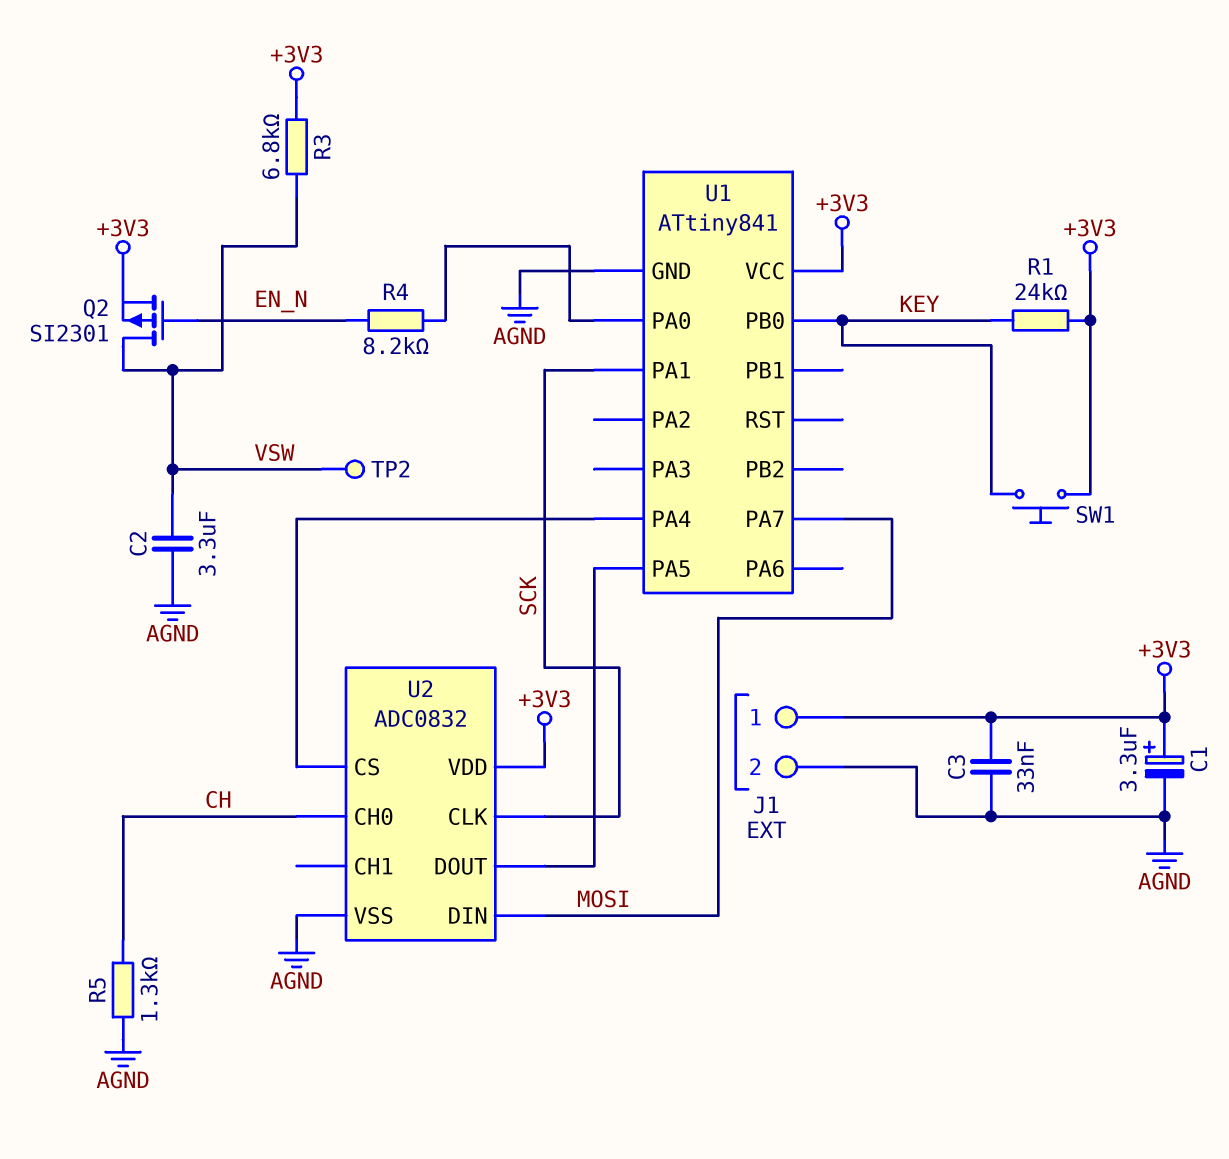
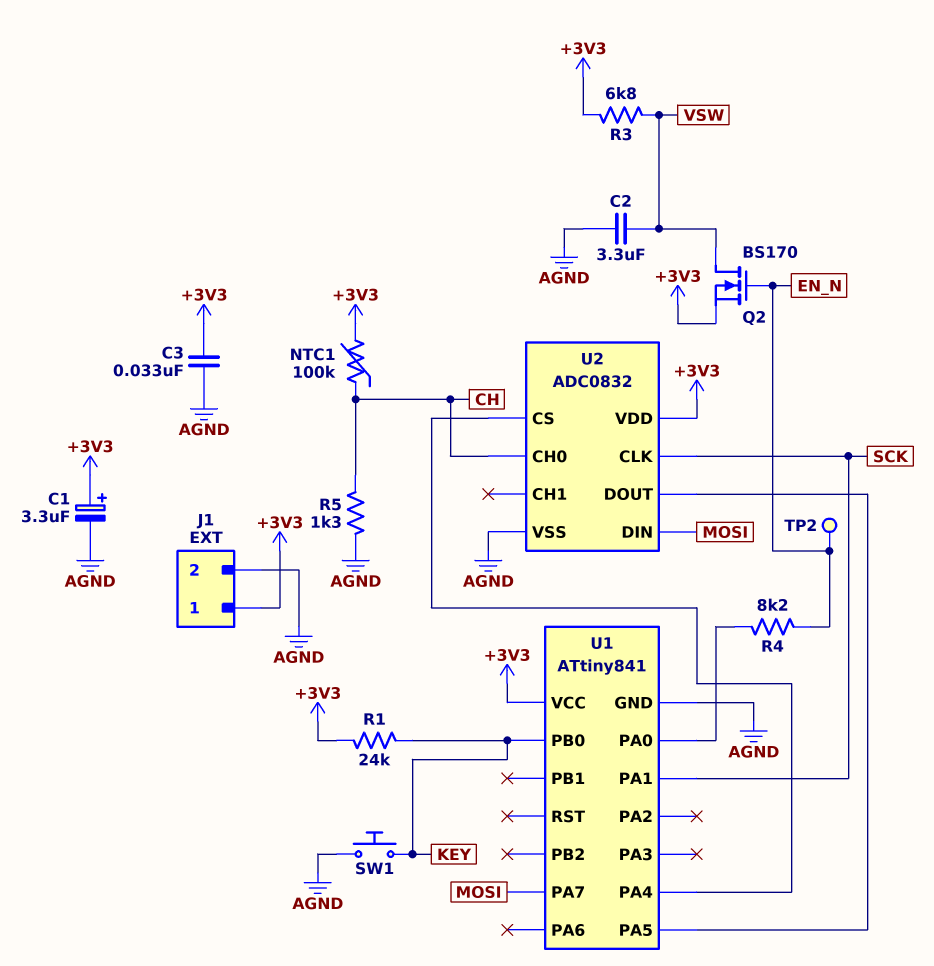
NTC1: none -> 100k (+3V3, CH)
Q2: PMOS SI2301 (G EN_N, D VSW, S +3V3) -> NMOS BS170 (G EN_N, D VSW, S +3V3)
SW1: button (+3V3, KEY) -> button (AGND, KEY)
TP2: test point (VSW) -> test point (EN_N)

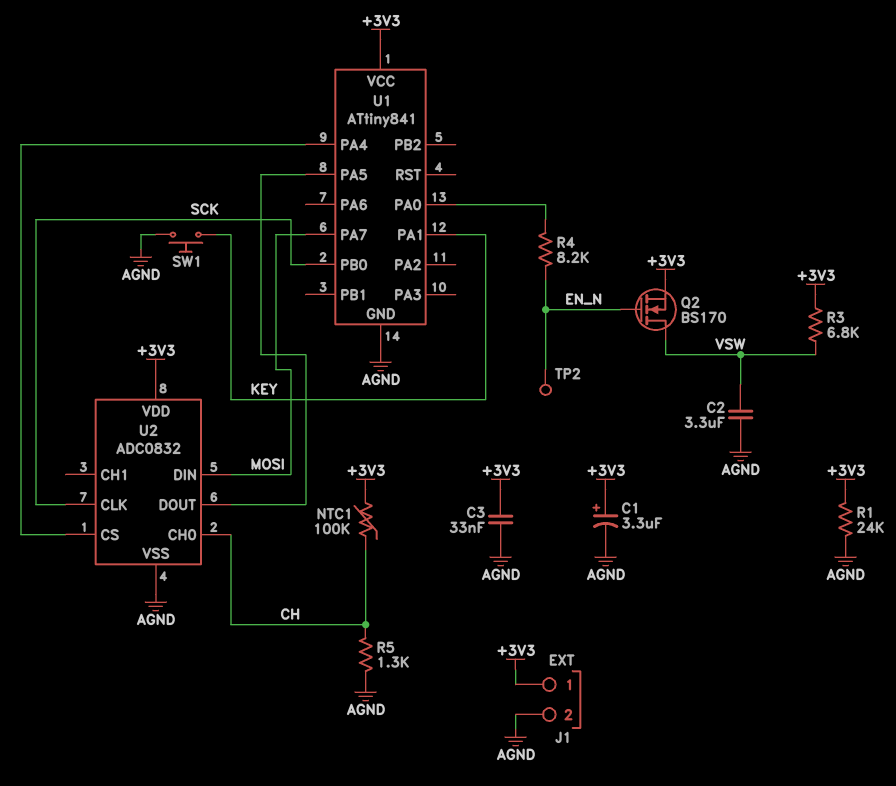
R1: 24k (+3V3, KEY) -> 24k (+3V3, AGND)
U1 pin PA1: SCK -> KEY
U1 pin PB0: KEY -> SCK

